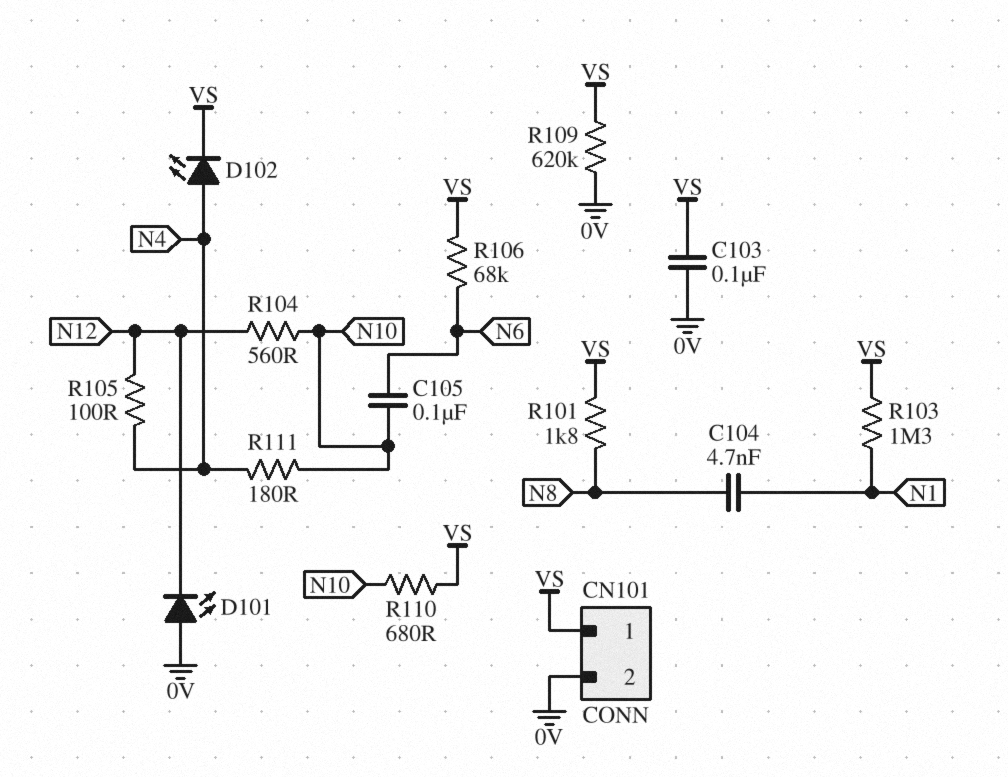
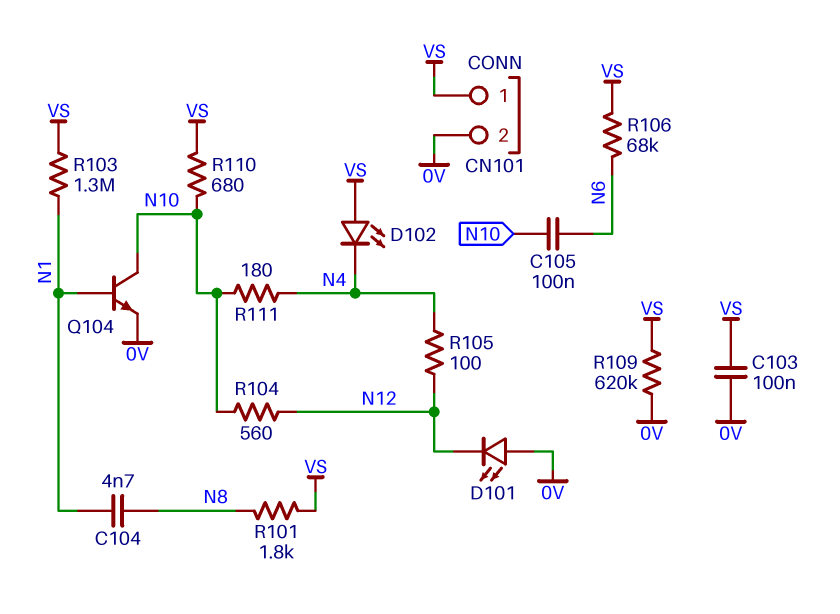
D102: LED (A N4, K VS) -> LED (A VS, K N4)
Q104: none -> NPN (B N1, C N10, E 0V)

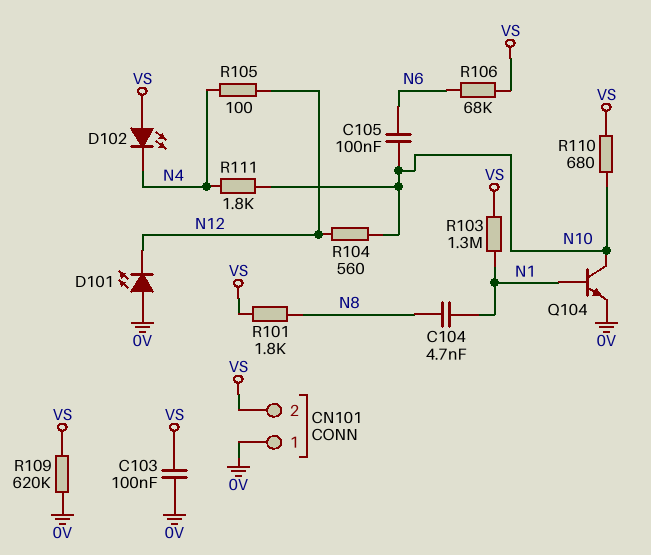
CN101 pin 1: VS -> 0V
CN101 pin 2: 0V -> VS
R111: 180 (N4, N10) -> 1.8k (N4, N10)

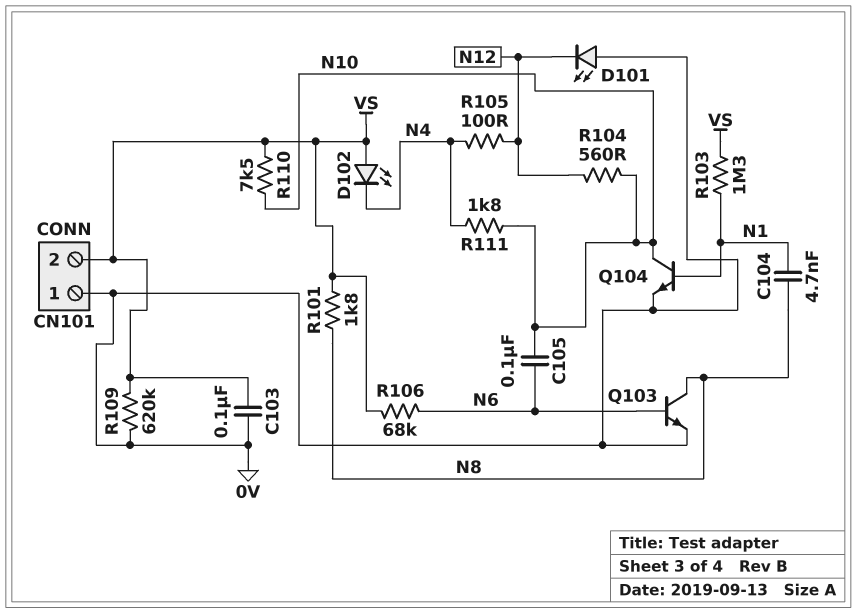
Q103: none -> NPN (B N6, C N8, E 0V)
R110: 680 (N10, VS) -> 7.5k (N10, VS)

